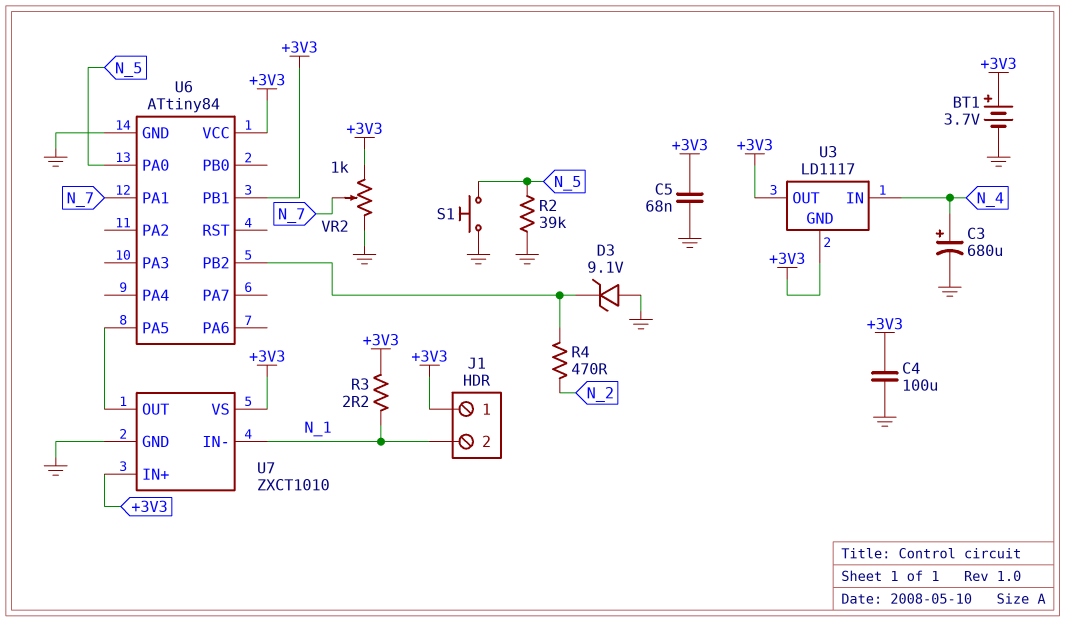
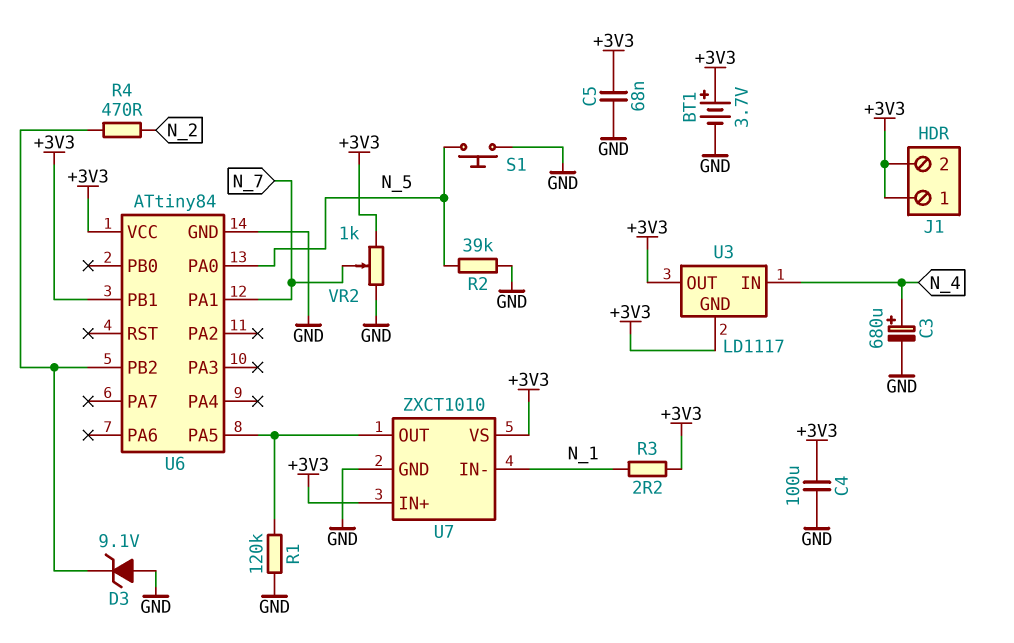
J1 pin 2: N_1 -> +3V3
R1: none -> 120k (GND, U6/PA5)

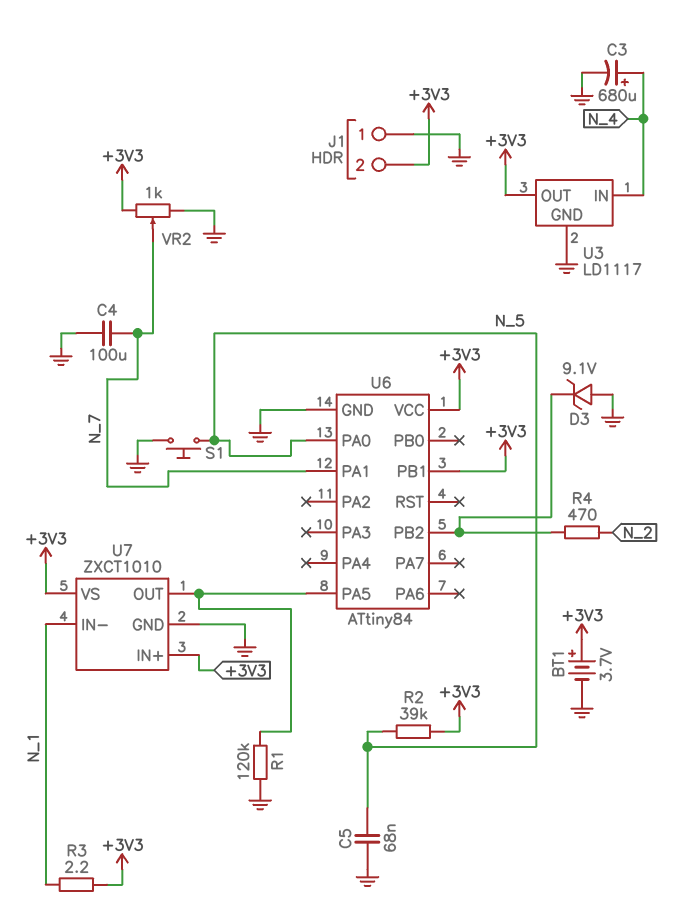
C4: 100uF (+3V3, GND) -> 100uF (GND, N_7)
C5: 68nF (+3V3, GND) -> 68nF (GND, N_5)
J1 pin 1: +3V3 -> GND
R2: 39k (GND, N_5) -> 39k (+3V3, N_5)
U3 pin GND: +3V3 -> GND

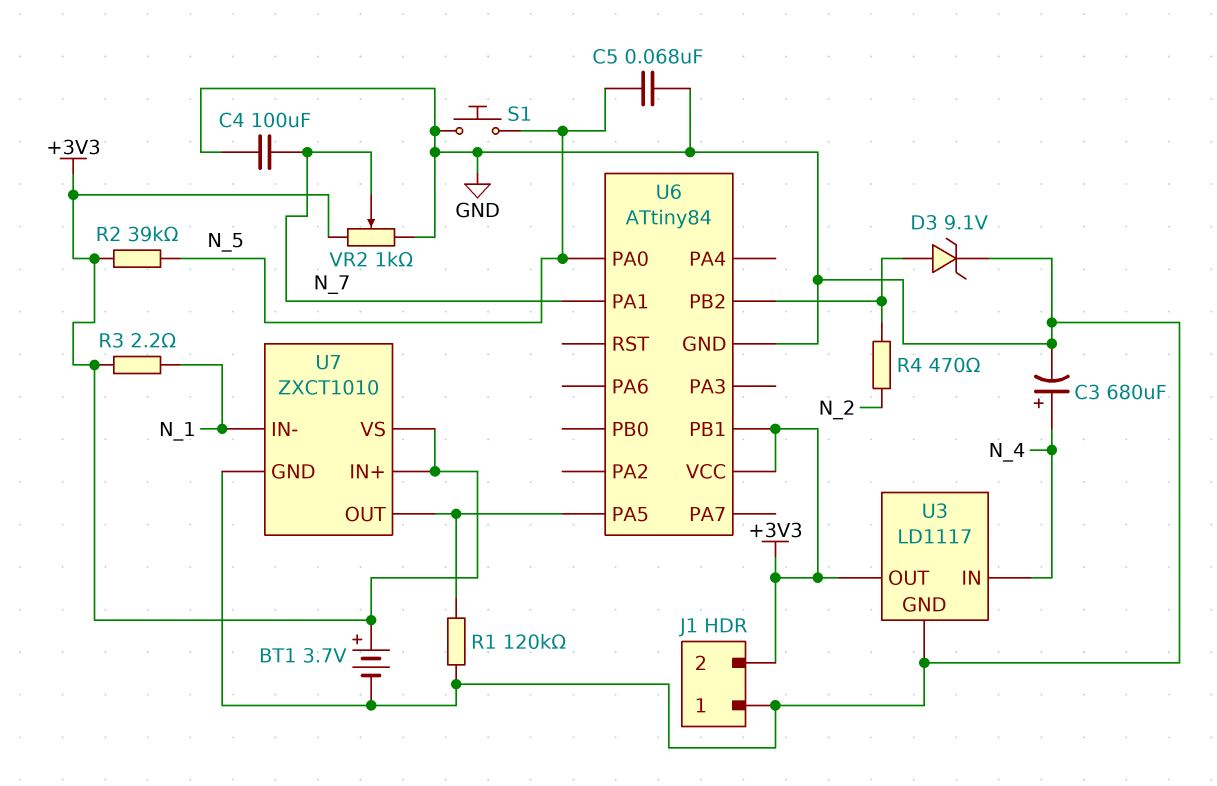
D3: zener 9.1V (A GND, K U6/PB2) -> zener 9.1V (A U6/PB2, K GND)

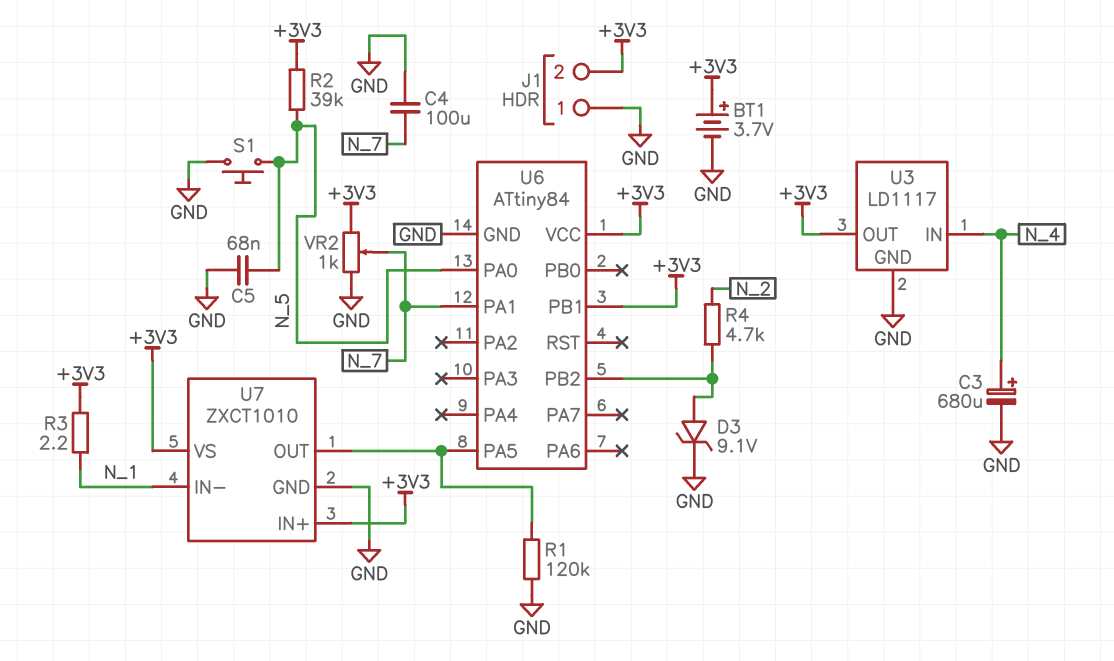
R4: 470 (N_2, U6/PB2) -> 4.7k (N_2, U6/PB2)

